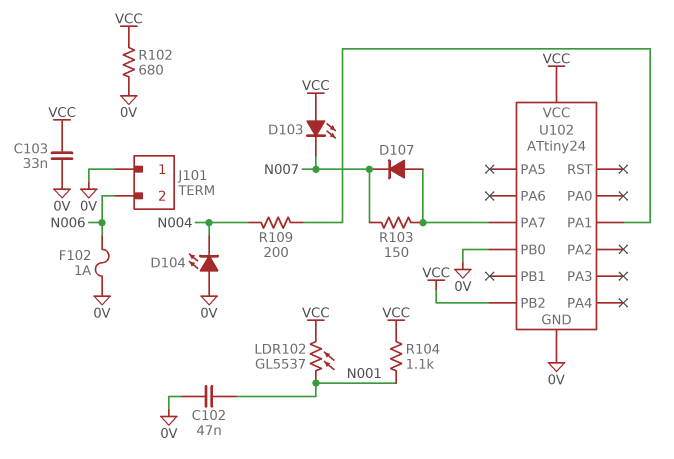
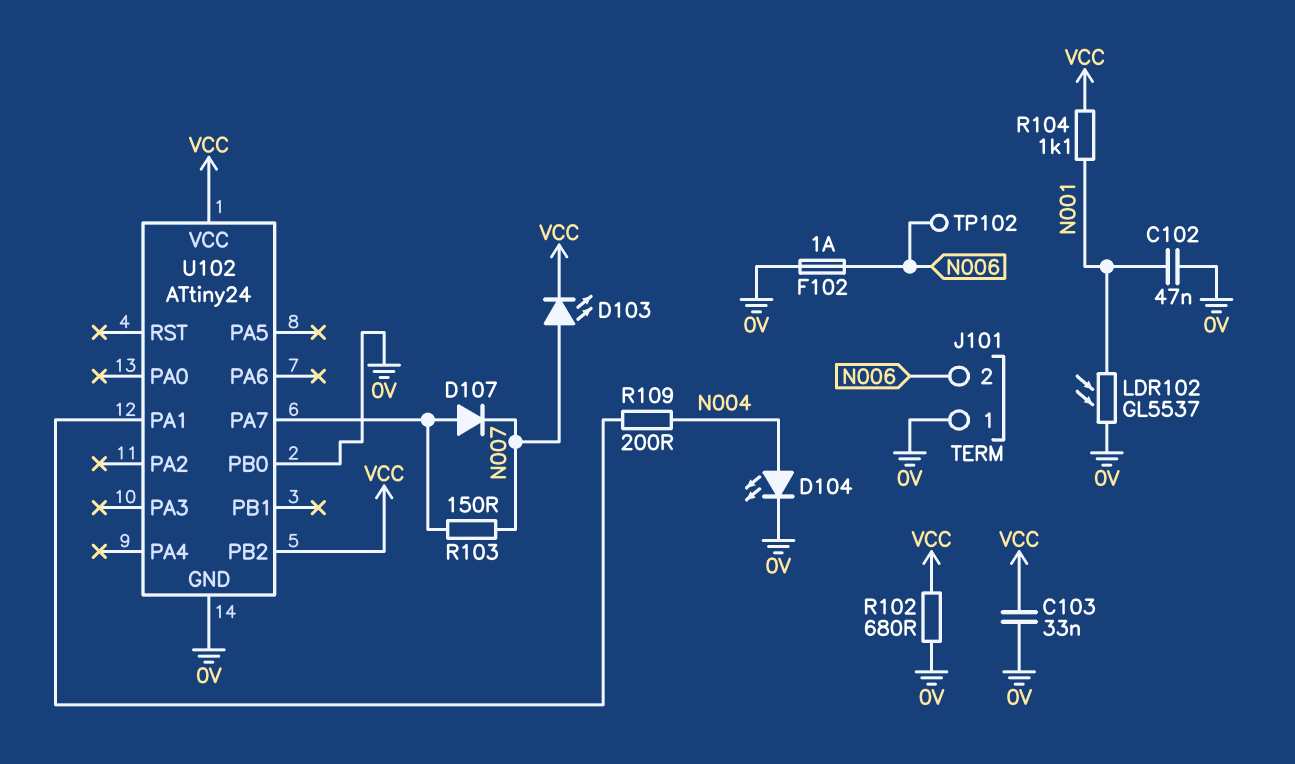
D103: LED (A VCC, K N007) -> LED (A N007, K VCC)
D104: LED (A 0V, K N004) -> LED (A N004, K 0V)
LDR102: GL5537 (N001, VCC) -> GL5537 (0V, N001)
TP102: none -> test point (N006)

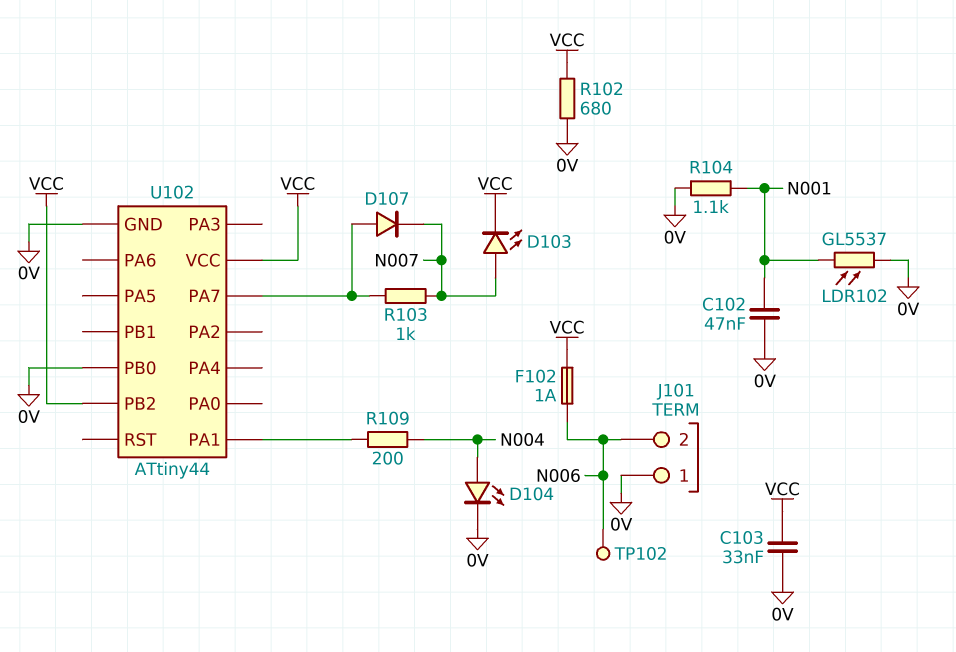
F102: 1A (0V, N006) -> 1A (N006, VCC)
R103: 150 (N007, U102/PA7) -> 1k (N007, U102/PA7)
R104: 1.1k (N001, VCC) -> 1.1k (0V, N001)
U102: ATtiny24 -> ATtiny44

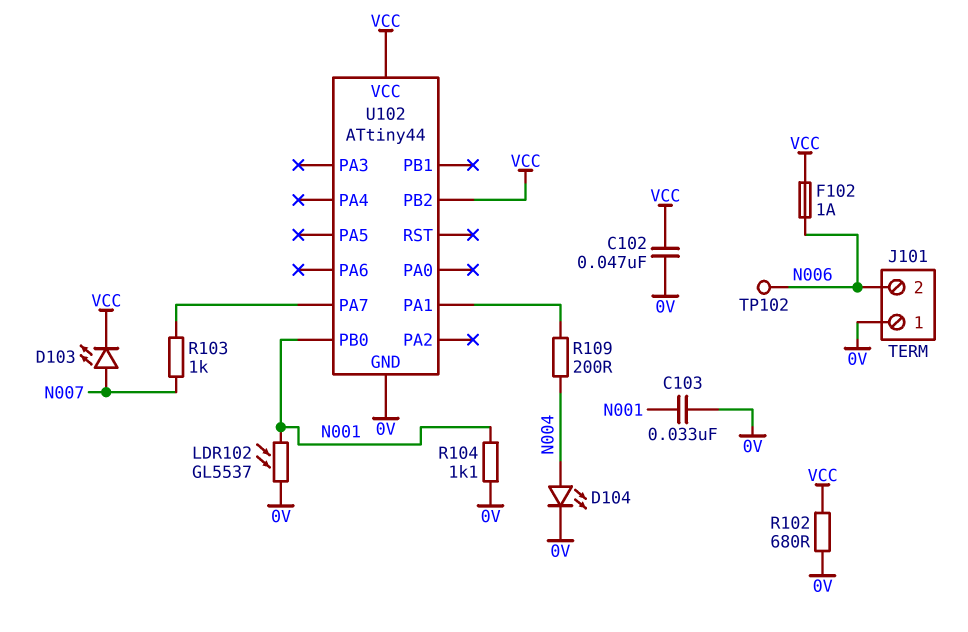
C102: 47nF (0V, N001) -> 47nF (0V, VCC)
C103: 33nF (0V, VCC) -> 33nF (0V, N001)
D107: diode (A U102/PA7, K N007) -> none
U102 pin PB0: 0V -> N001

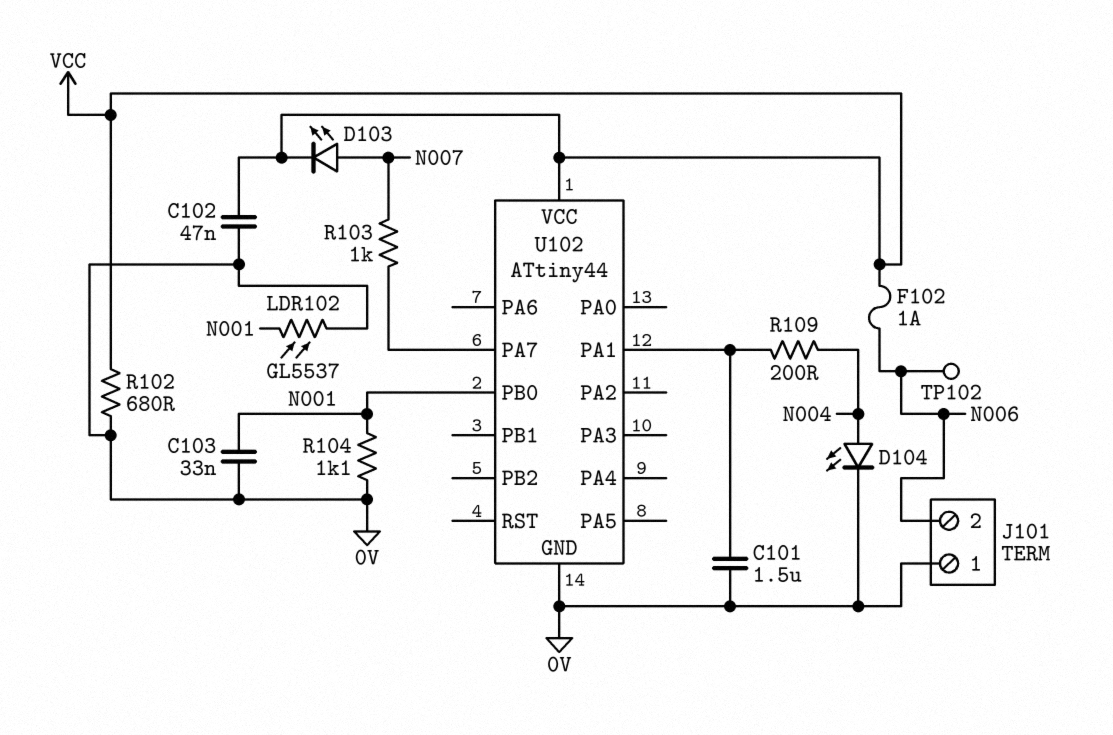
C101: none -> 1.5uF (0V, U102/PA1)
U102 pin PB2: VCC -> none

